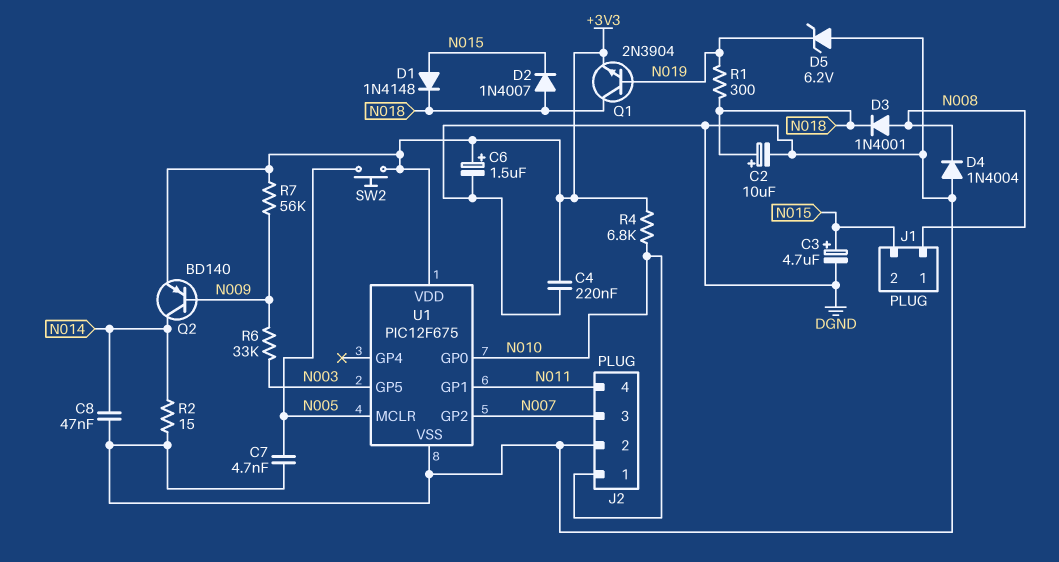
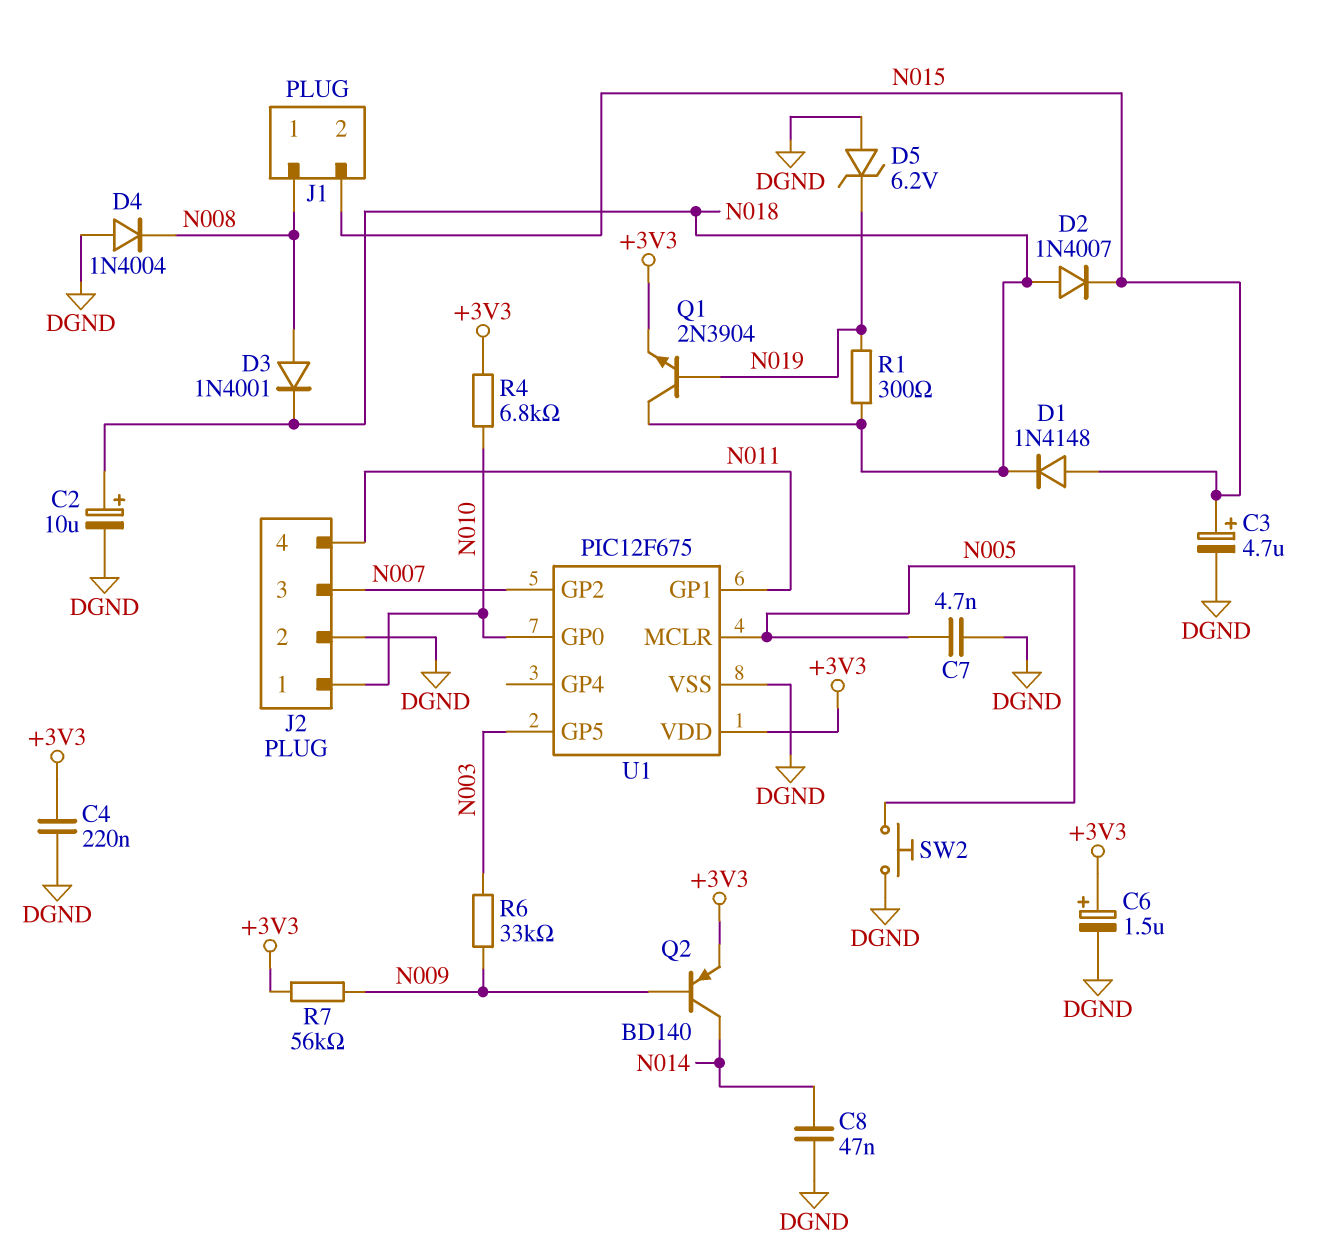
R2: 15 (DGND, N014) -> none
SW2: button (+3V3, N005) -> button (DGND, N005)

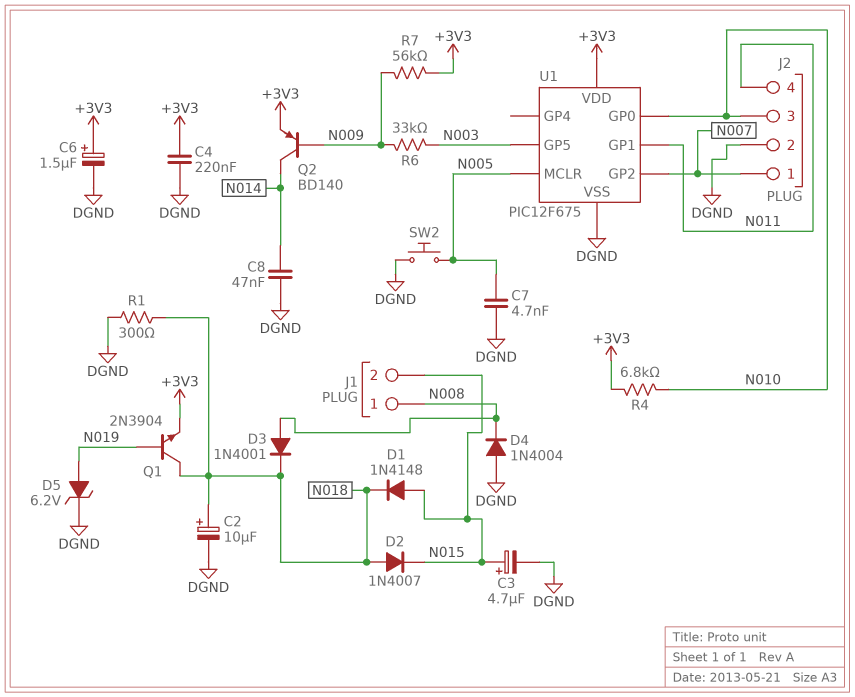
D5: zener 6.2V (A DGND, K N019) -> zener 6.2V (A N019, K DGND)
J2 pin 1: N010 -> N007
J2 pin 3: N007 -> N010
R1: 300 (N018, N019) -> 300 (DGND, N018)

